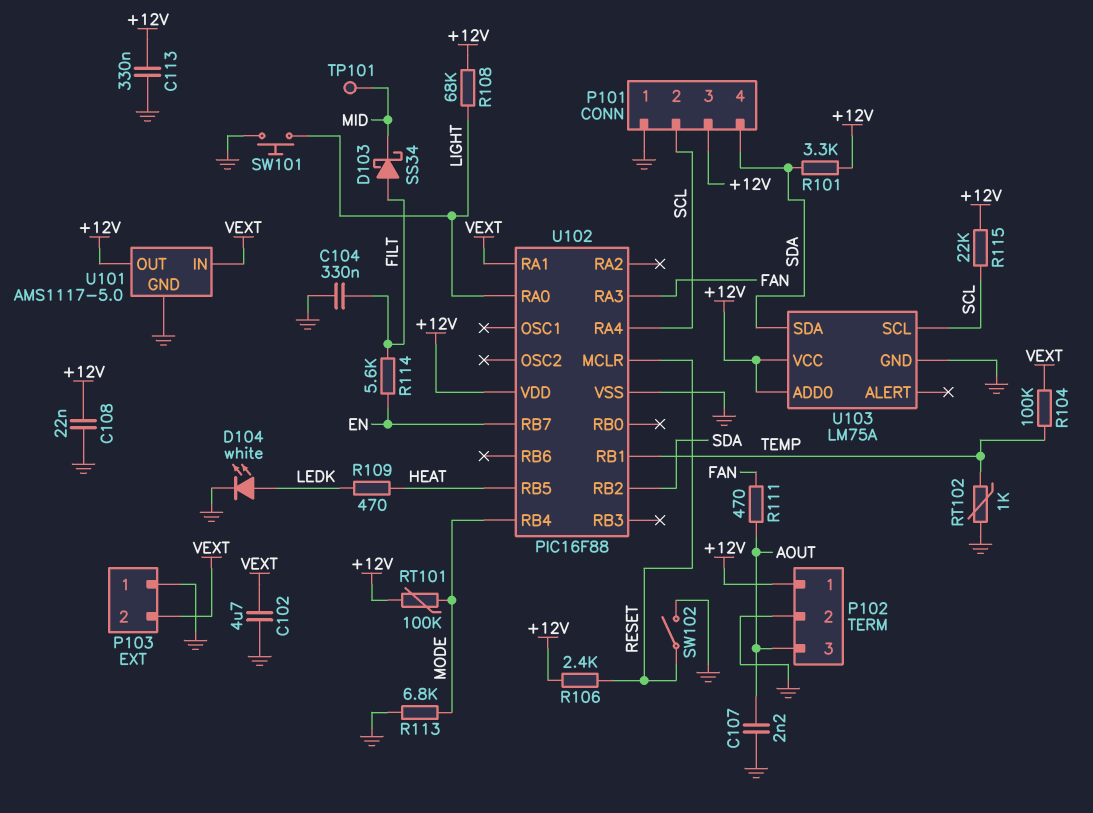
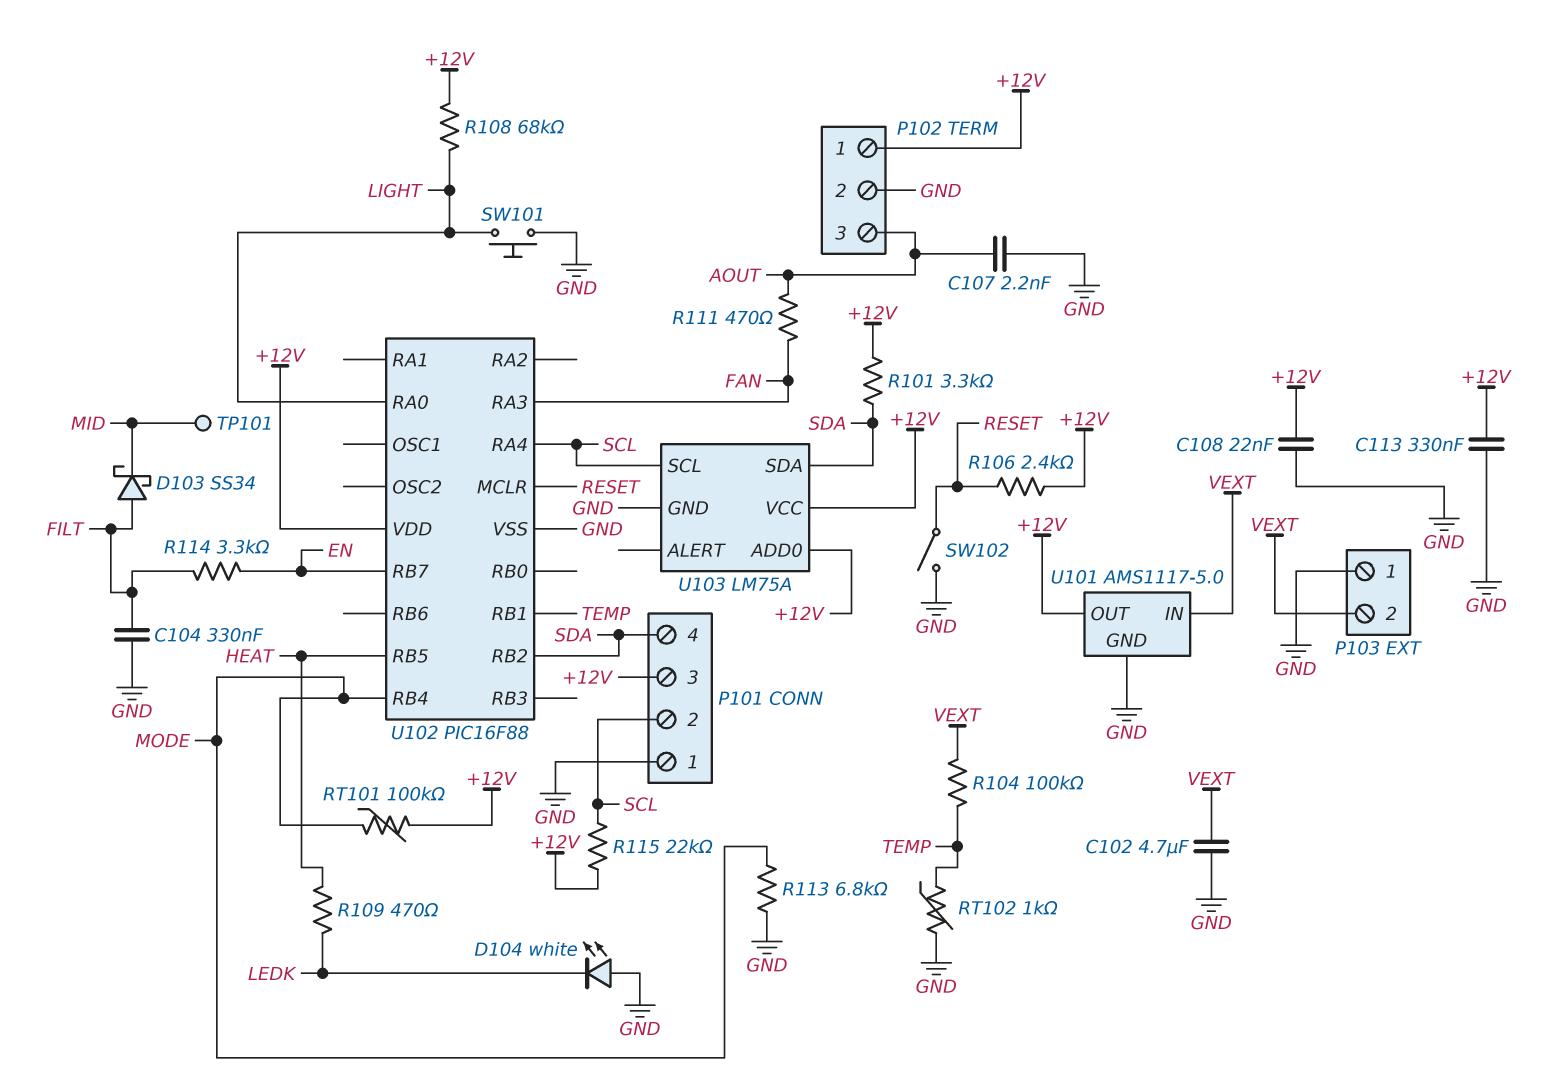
D104: LED white (A LEDK, K GND) -> LED white (A GND, K LEDK)
R114: 5.6k (EN, FILT) -> 3.3k (EN, FILT)
U102 pin RA1: VEXT -> none

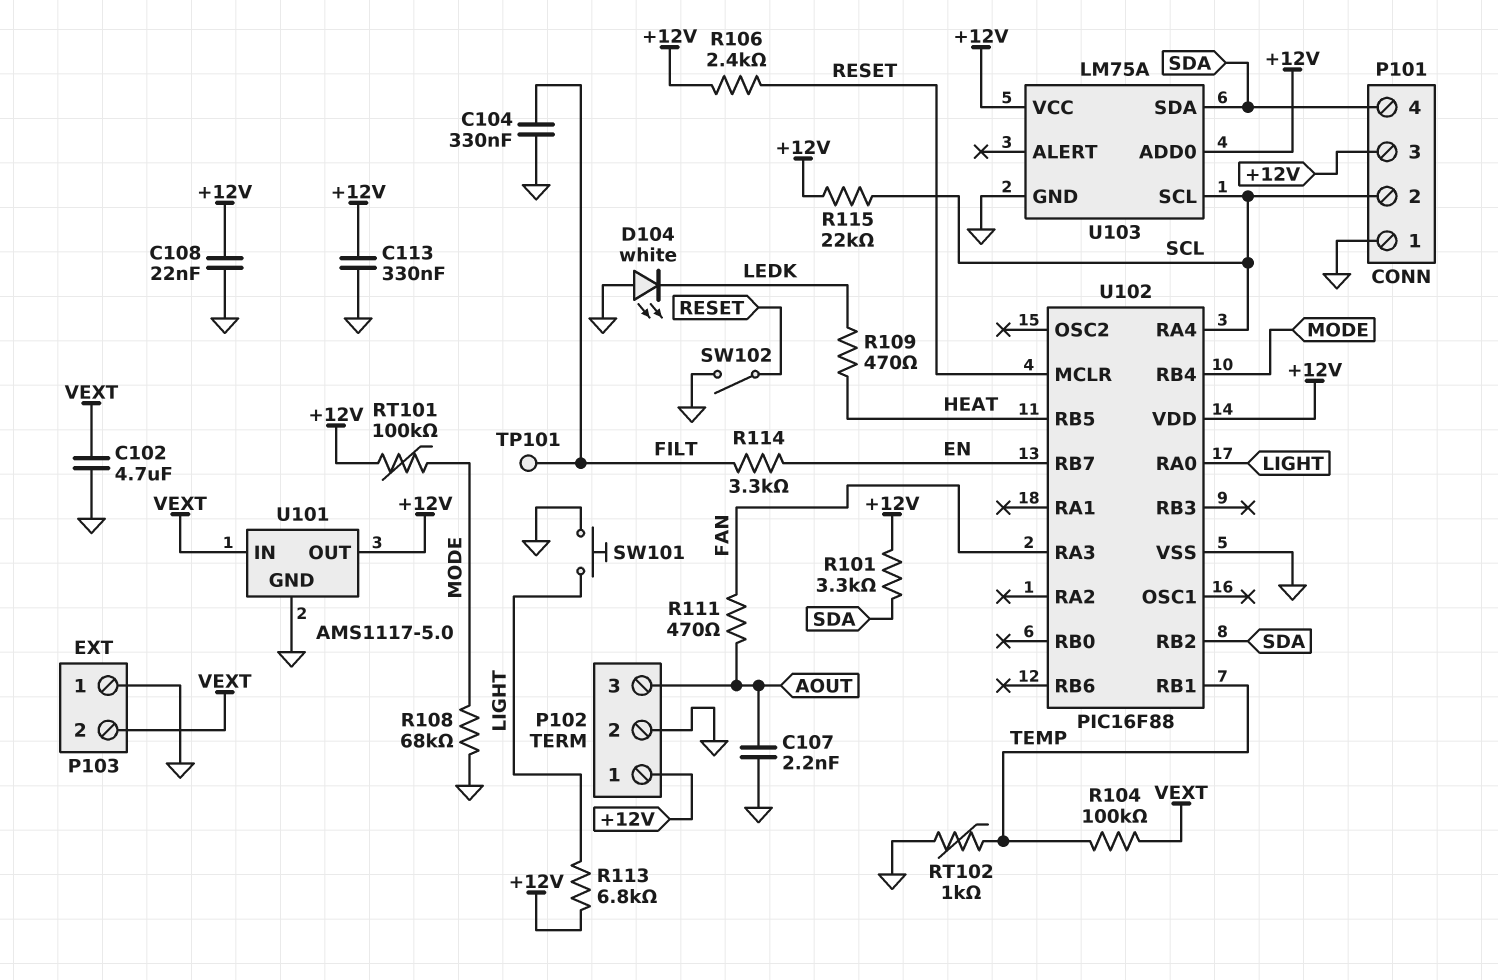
D103: schottky SS34 (A FILT, K MID) -> none
R108: 68k (+12V, LIGHT) -> 68k (GND, MODE)
R113: 6.8k (GND, MODE) -> 6.8k (+12V, LIGHT)
TP101: test point (MID) -> test point (FILT)

